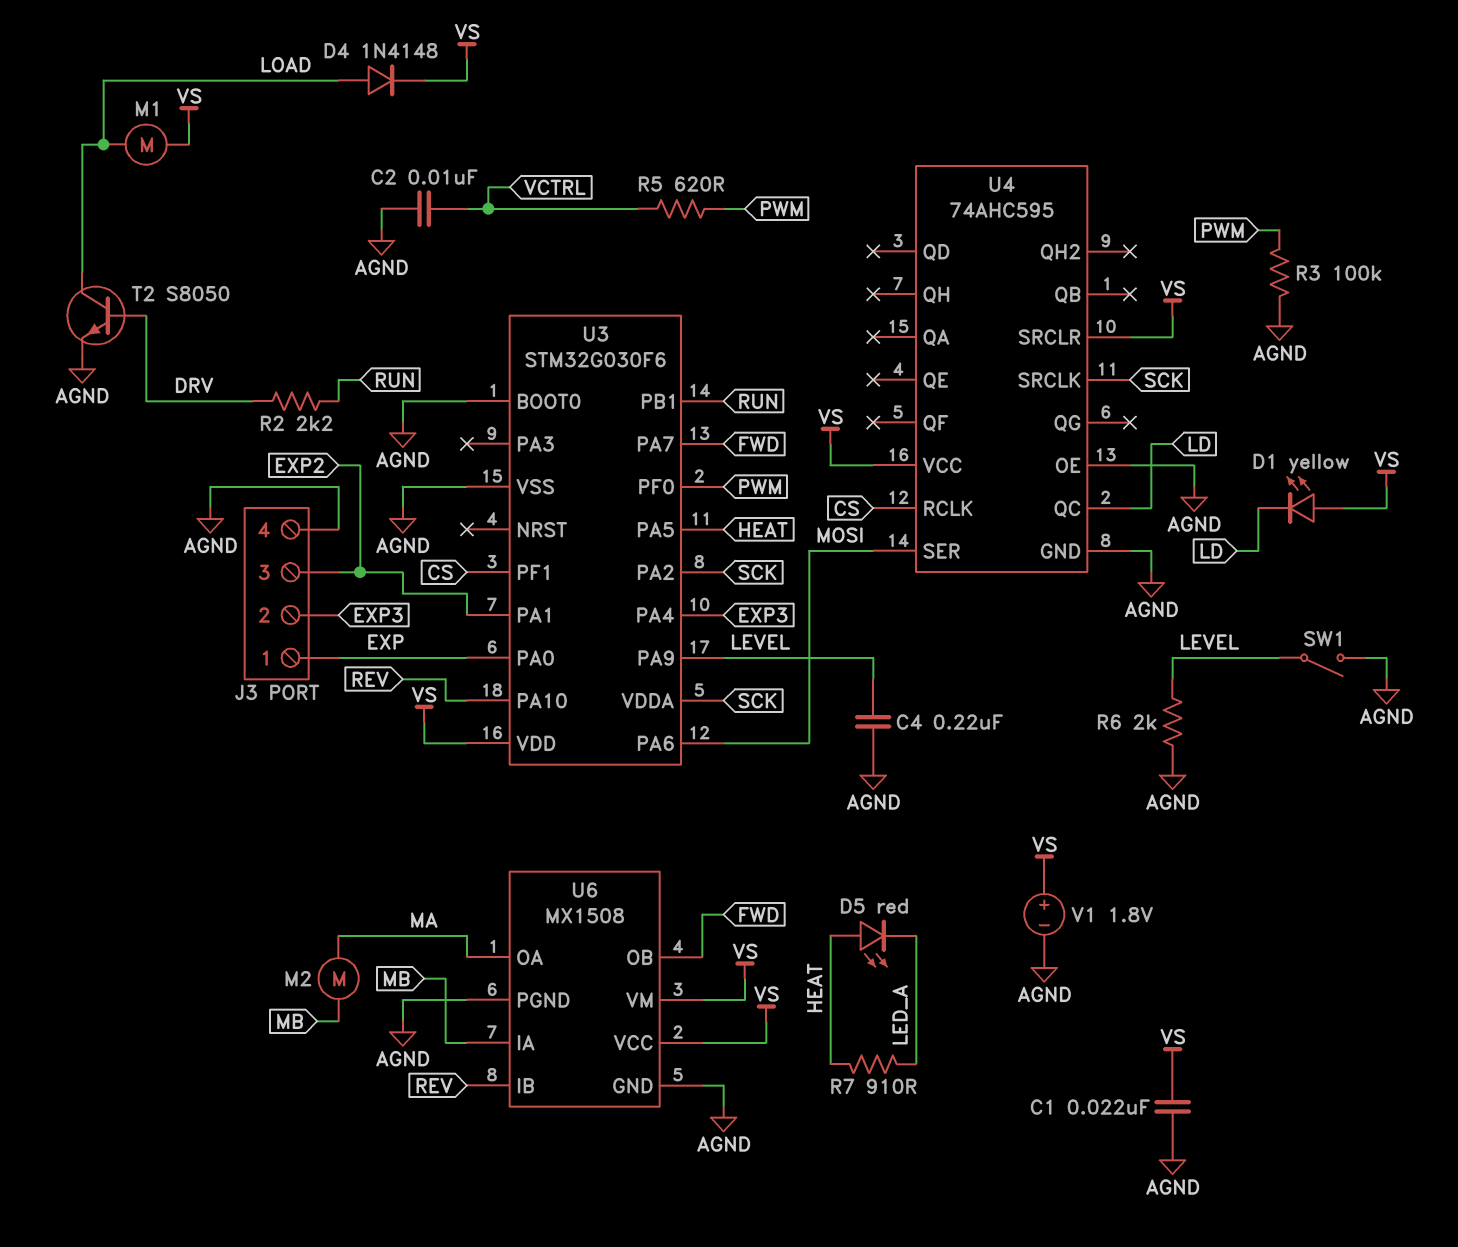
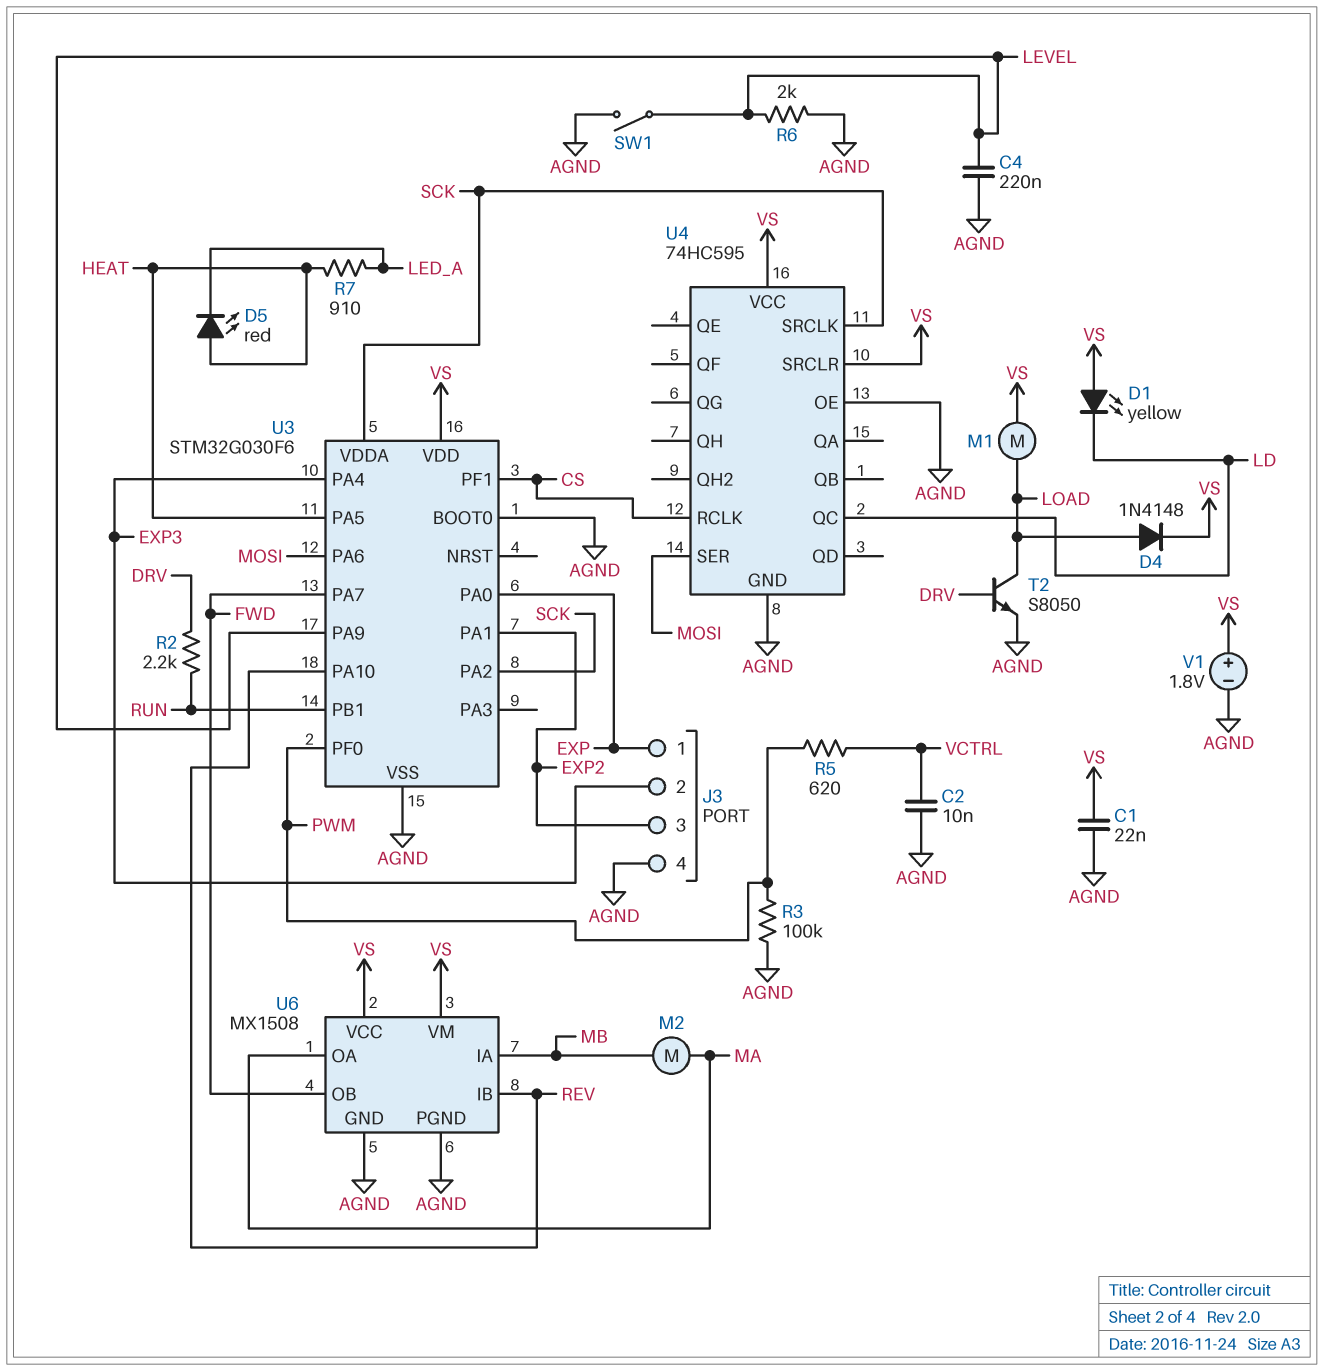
U4: 74AHC595 -> 74HC595

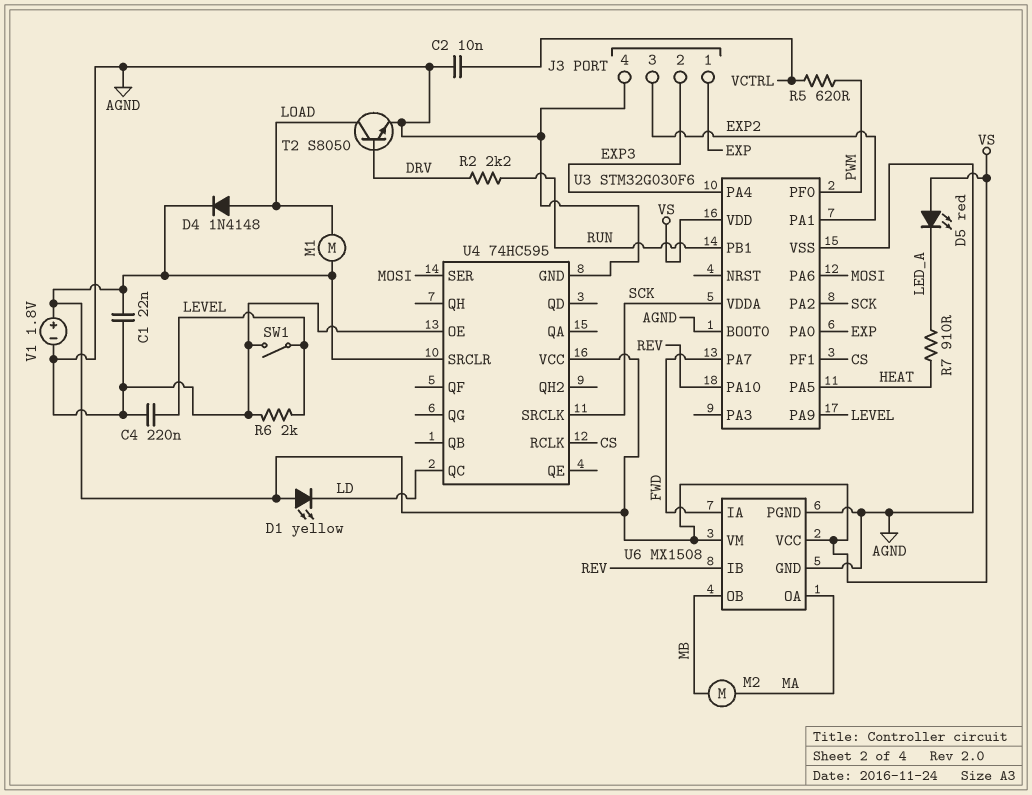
D5: LED red (A HEAT, K LED_A) -> LED red (A VS, K LED_A)
R3: 100k (AGND, PWM) -> none
U6 pin IA: MB -> FWD
U6 pin OB: FWD -> MB

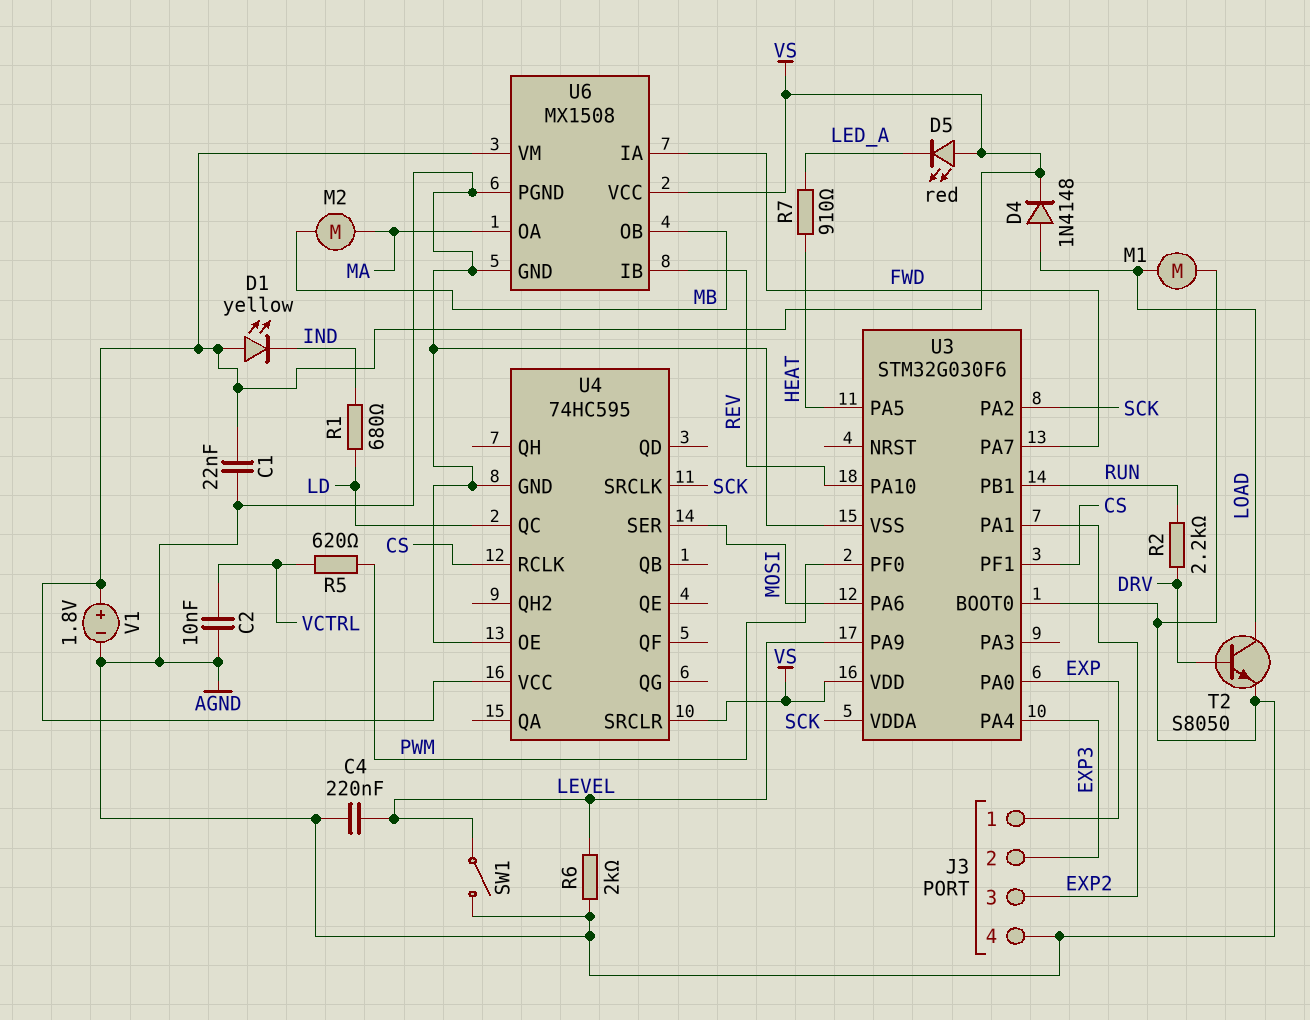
D1: LED yellow (A VS, K LD) -> LED yellow (A VS, K IND)
M1: motor (LOAD, VS) -> motor (AGND, LOAD)
R1: none -> 680 (IND, LD)

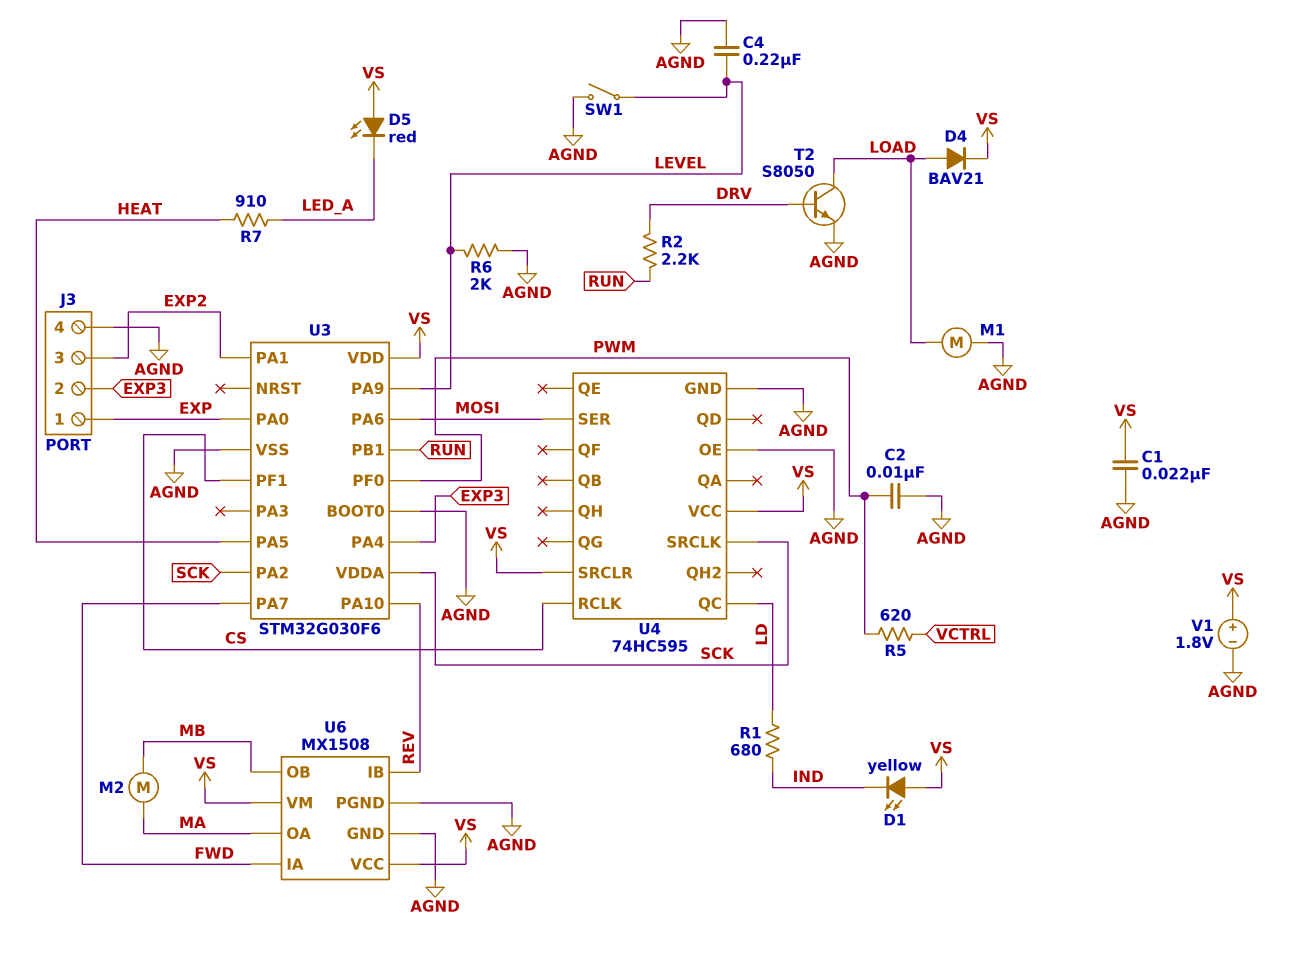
C2: 10nF (AGND, VCTRL) -> 10nF (AGND, PWM)
D4: diode 1N4148 (A LOAD, K VS) -> diode BAV21 (A LOAD, K VS)

